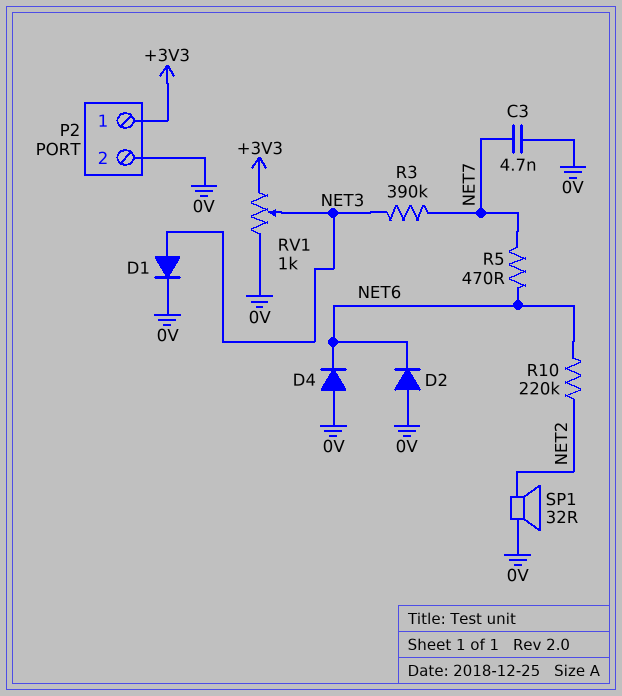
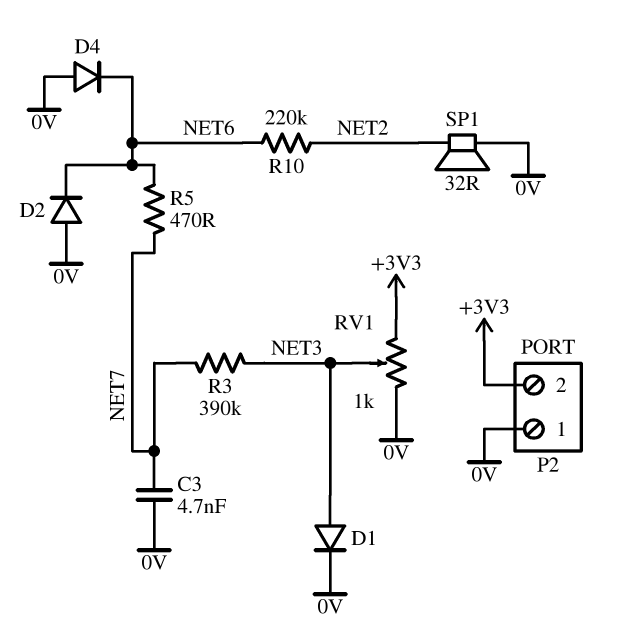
P2 pin 1: +3V3 -> 0V
P2 pin 2: 0V -> +3V3

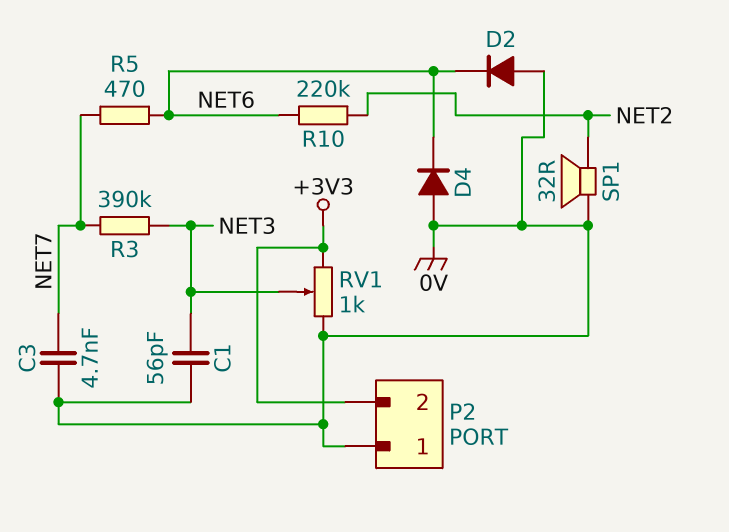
C1: none -> 56pF (0V, NET3)
D1: diode (A NET3, K 0V) -> none

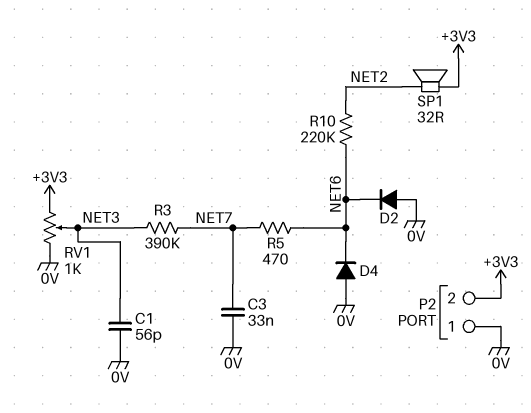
C3: 4.7nF (0V, NET7) -> 33nF (0V, NET7)
SP1: speaker 32R (0V, NET2) -> speaker 32R (+3V3, NET2)

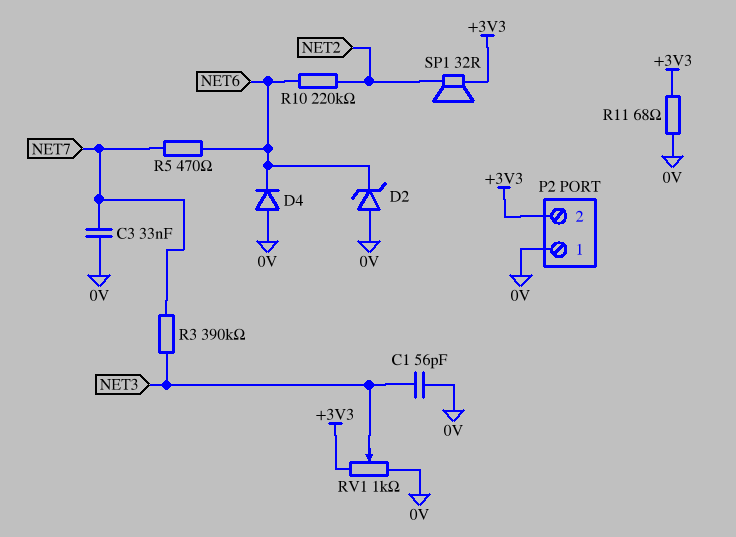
D2: diode (A 0V, K NET6) -> zener (A 0V, K NET6)
R11: none -> 68 (+3V3, 0V)

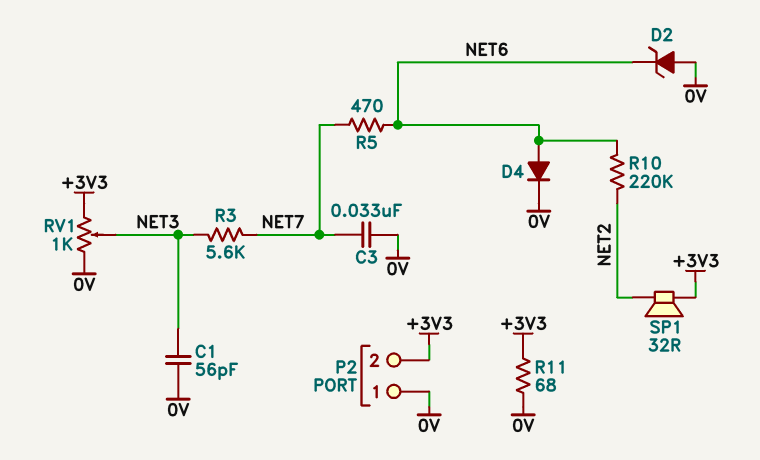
D4: diode (A 0V, K NET6) -> diode (A NET6, K 0V)
R3: 390k (NET3, NET7) -> 5.6k (NET3, NET7)

